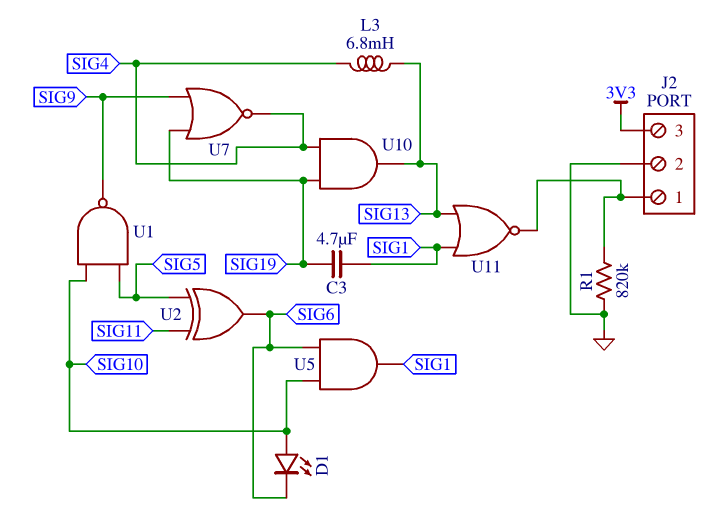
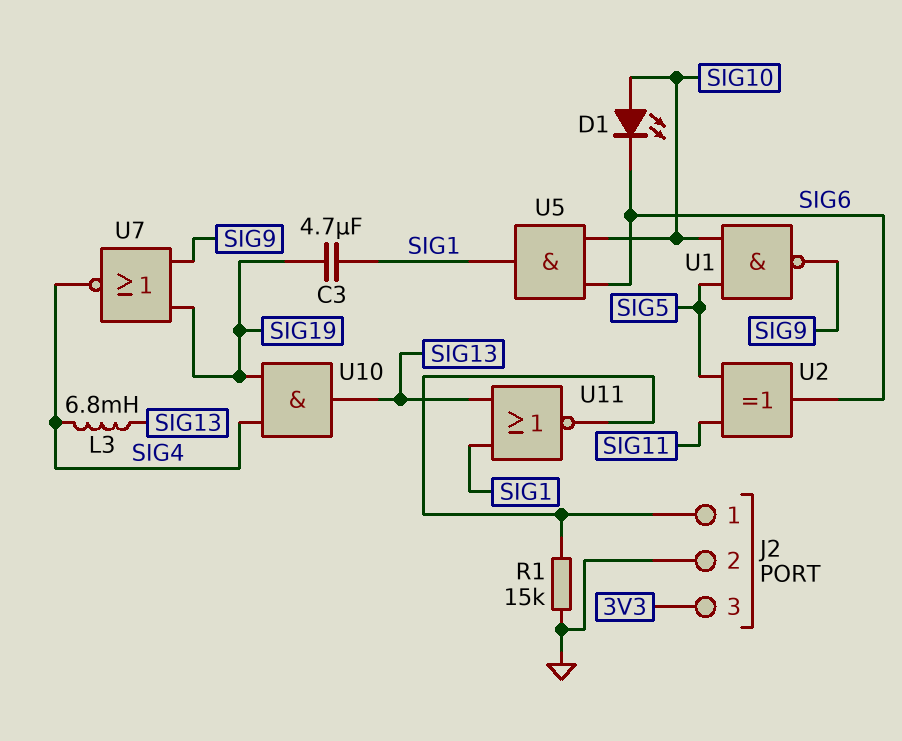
R1: 820k (GND, J2/1) -> 15k (GND, J2/1)

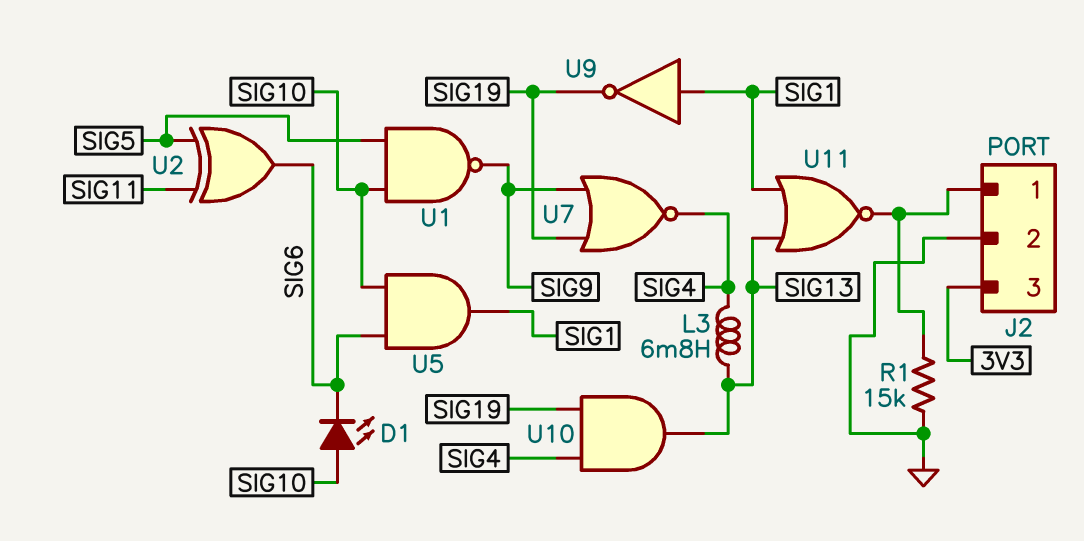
C3: 4.7uF (SIG1, SIG19) -> none
U9: none -> NOT (in SIG1, out SIG19)

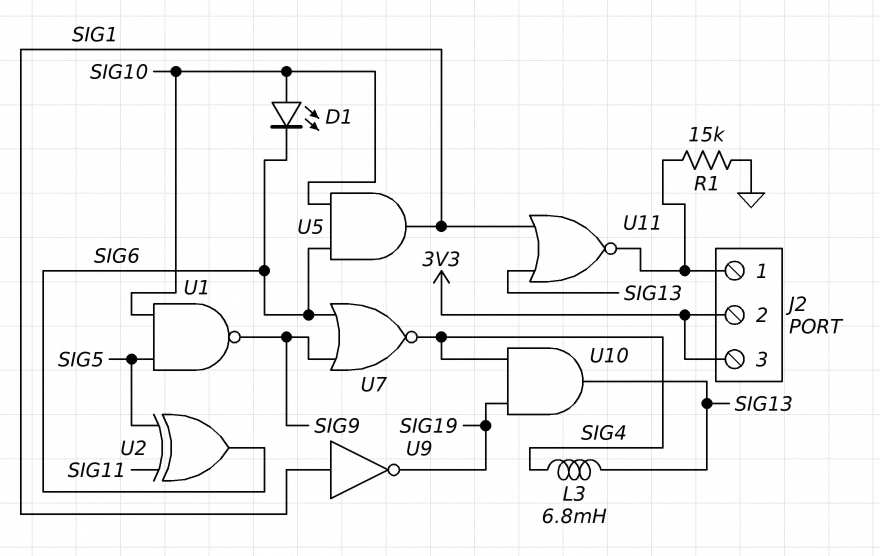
J2 pin 2: GND -> 3V3
U7: NOR (in SIG9, in SIG19, out SIG4) -> NOR (in SIG6, in SIG9, out SIG4)

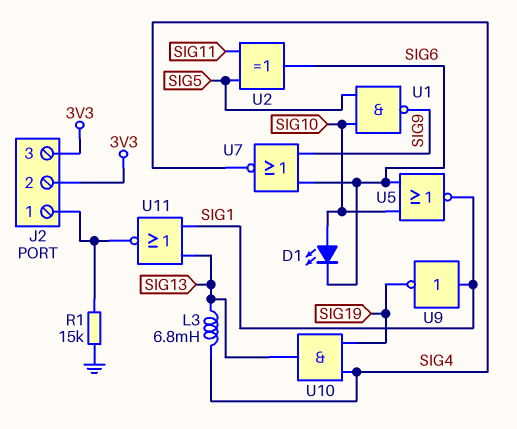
U5: AND (in SIG6, in SIG10, out SIG1) -> NOR (in SIG6, in SIG10, out SIG1)

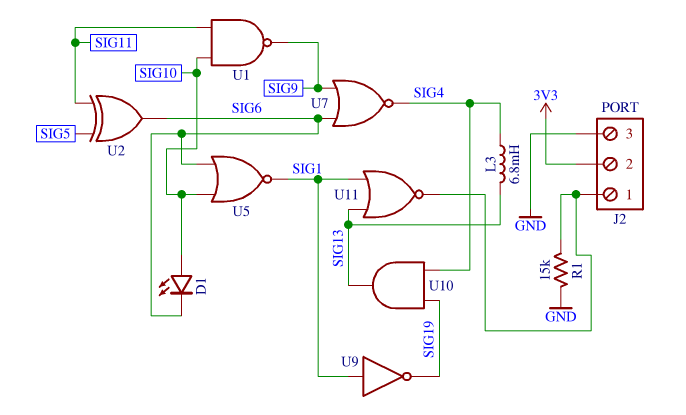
J2 pin 3: 3V3 -> GND
U1: NAND (in SIG5, in SIG10, out SIG9) -> NAND (in SIG10, in SIG11, out SIG9)

